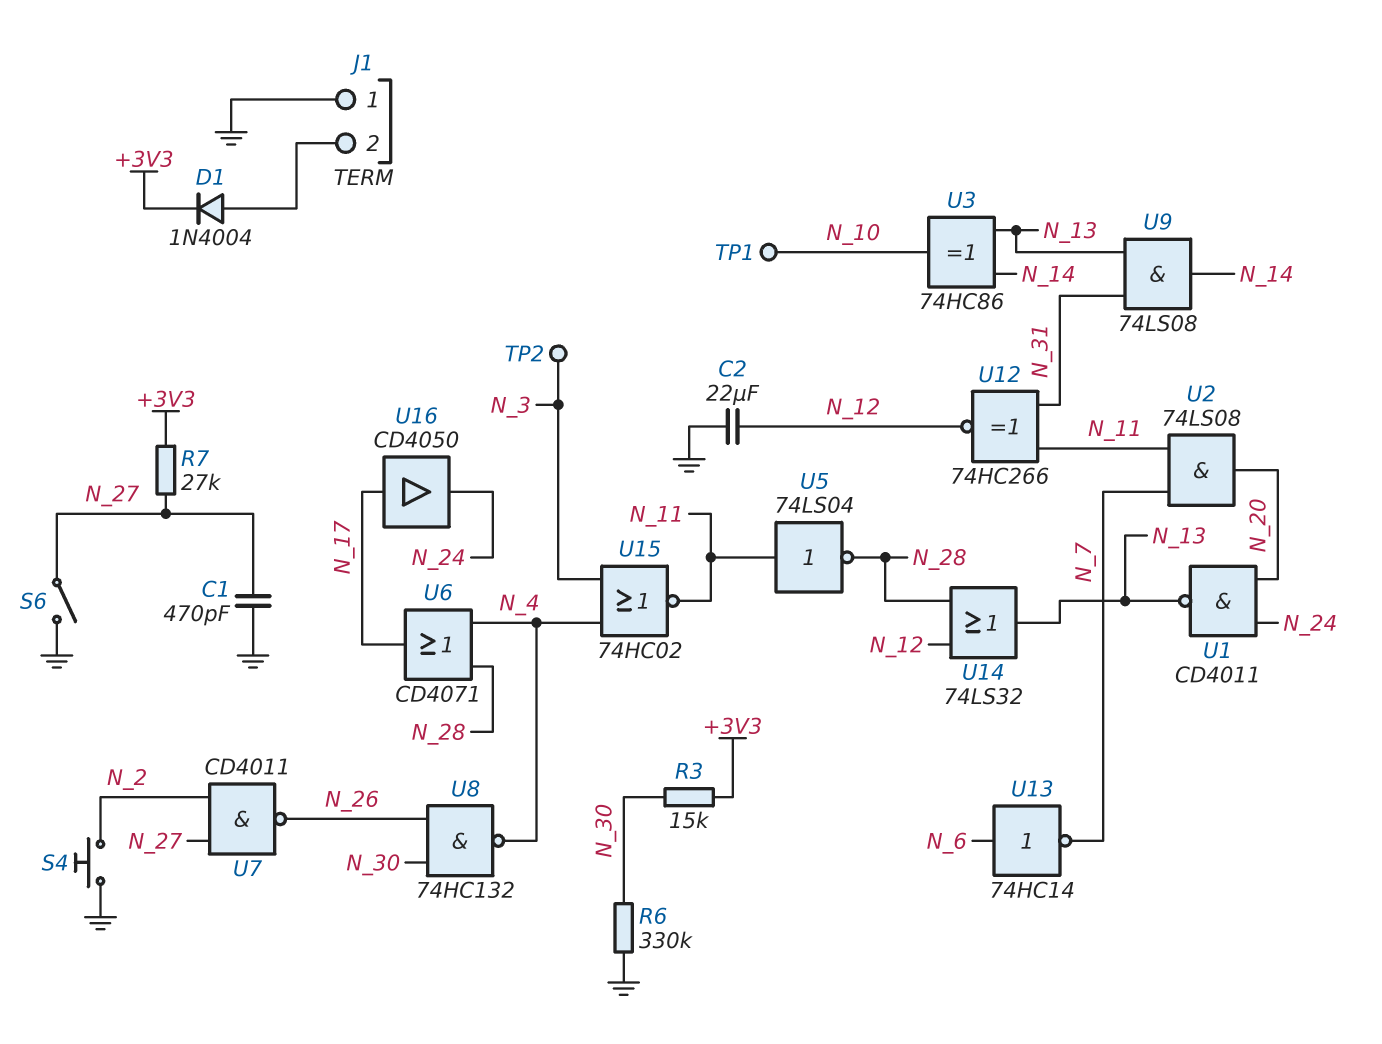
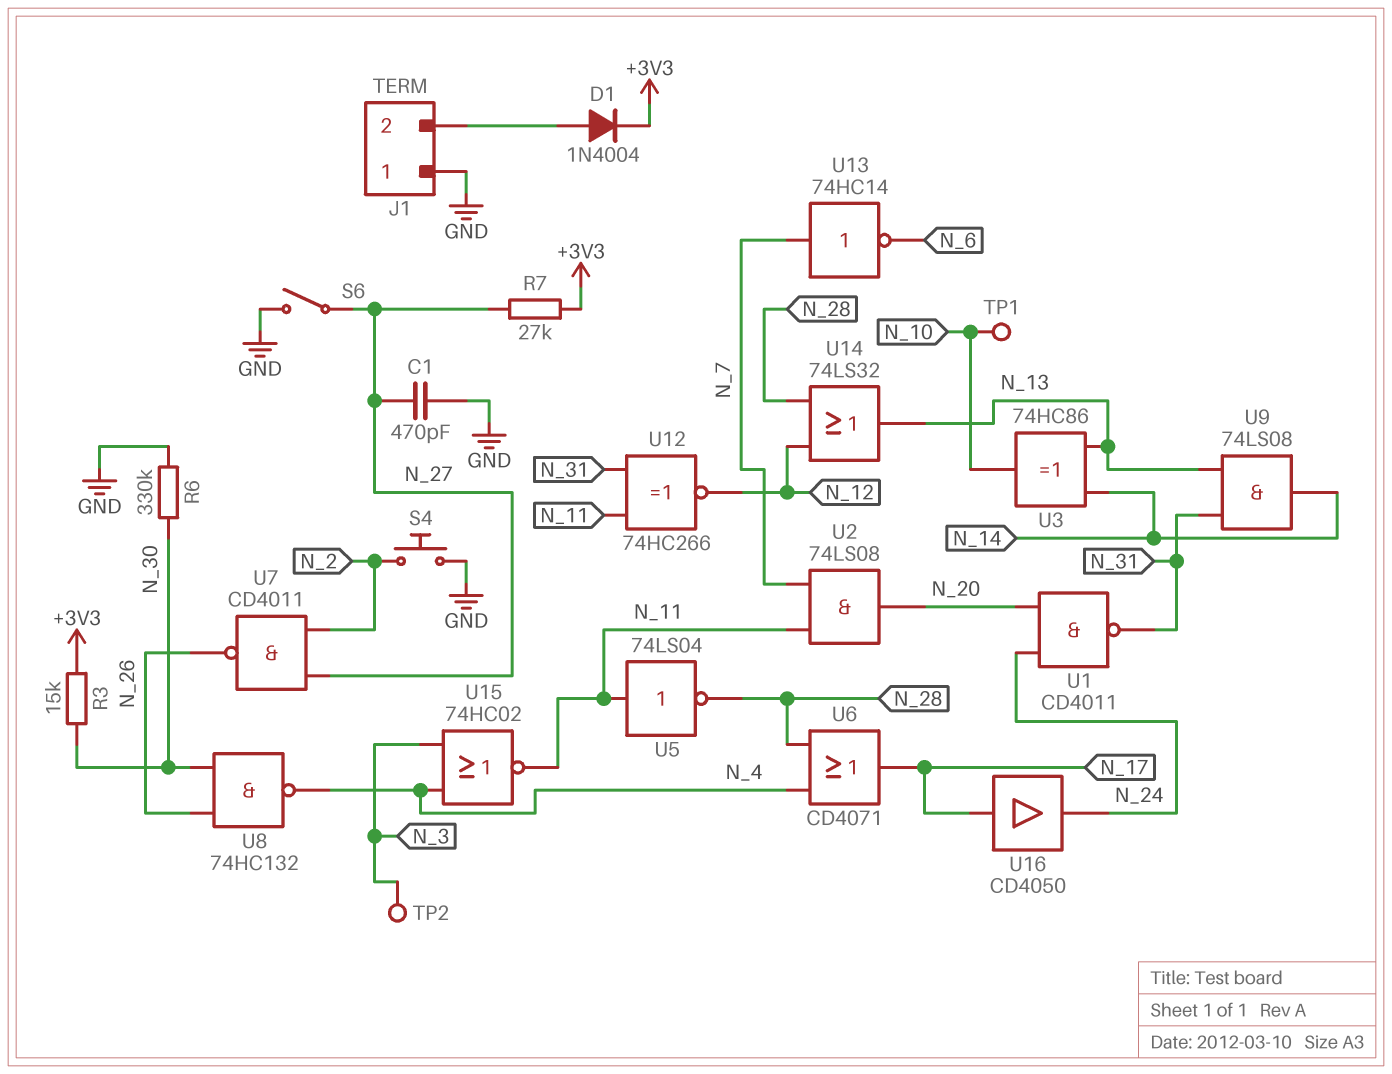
C2: 22uF (GND, N_12) -> none
U1: NAND CD4011 (in N_20, in N_24, out N_13) -> NAND CD4011 (in N_20, in N_24, out N_31)
U13: NOT 74HC14 (in N_6, out N_7) -> NOT 74HC14 (in N_7, out N_6)

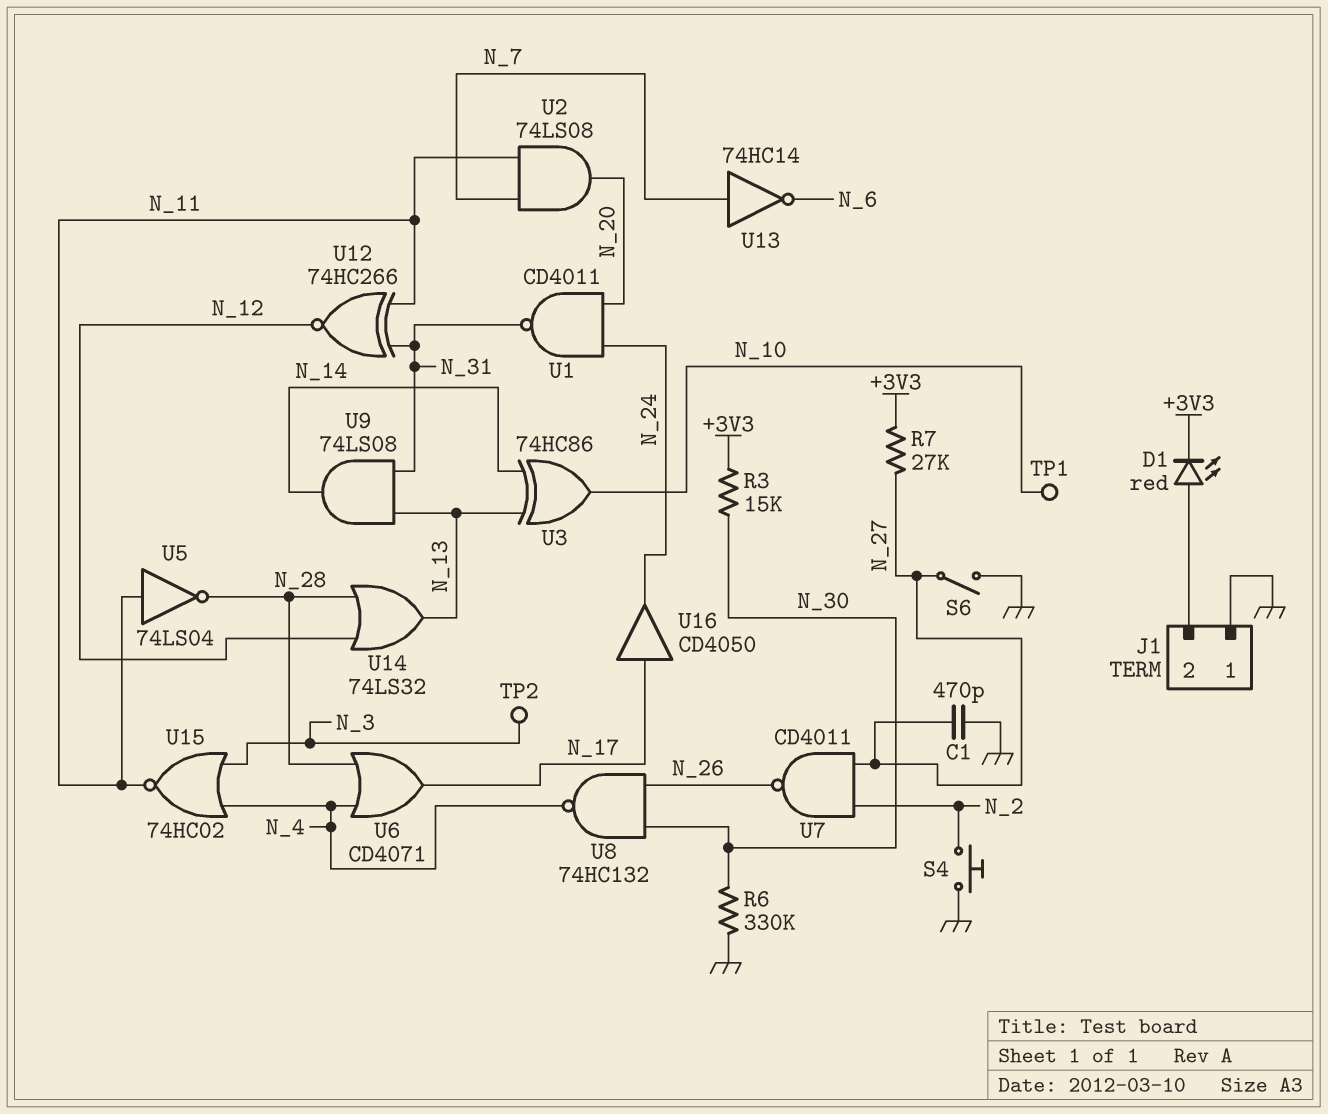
D1: diode 1N4004 (A J1/2, K +3V3) -> LED red (A J1/2, K +3V3)

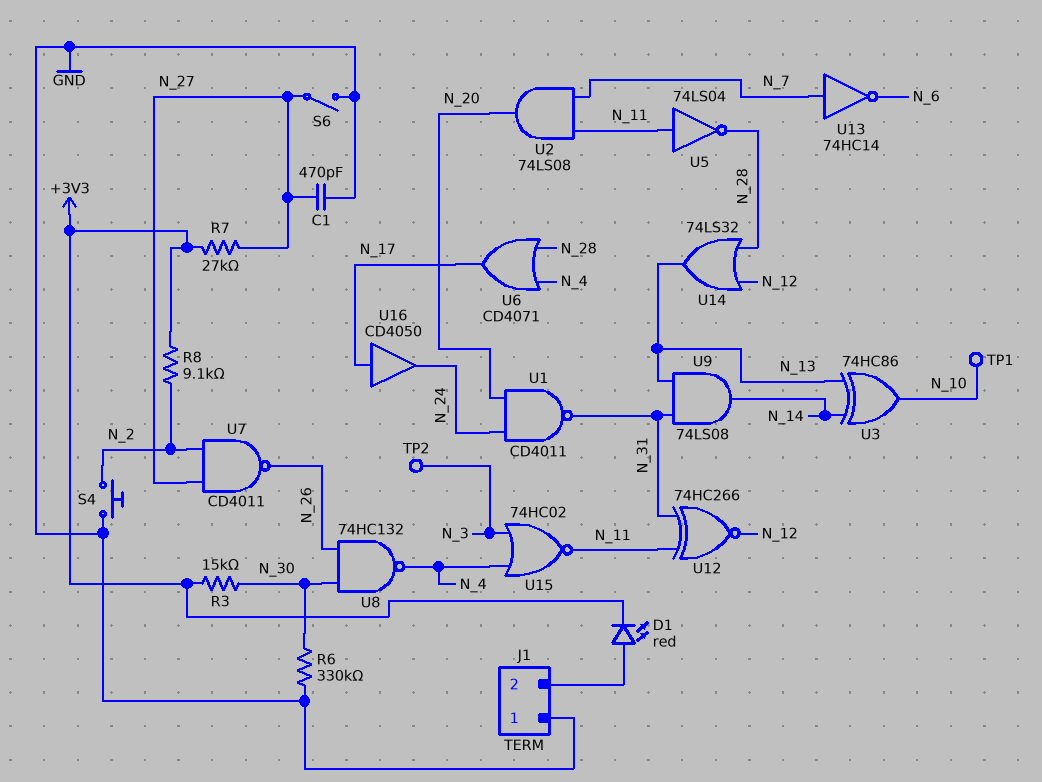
R8: none -> 9.1k (+3V3, N_2)

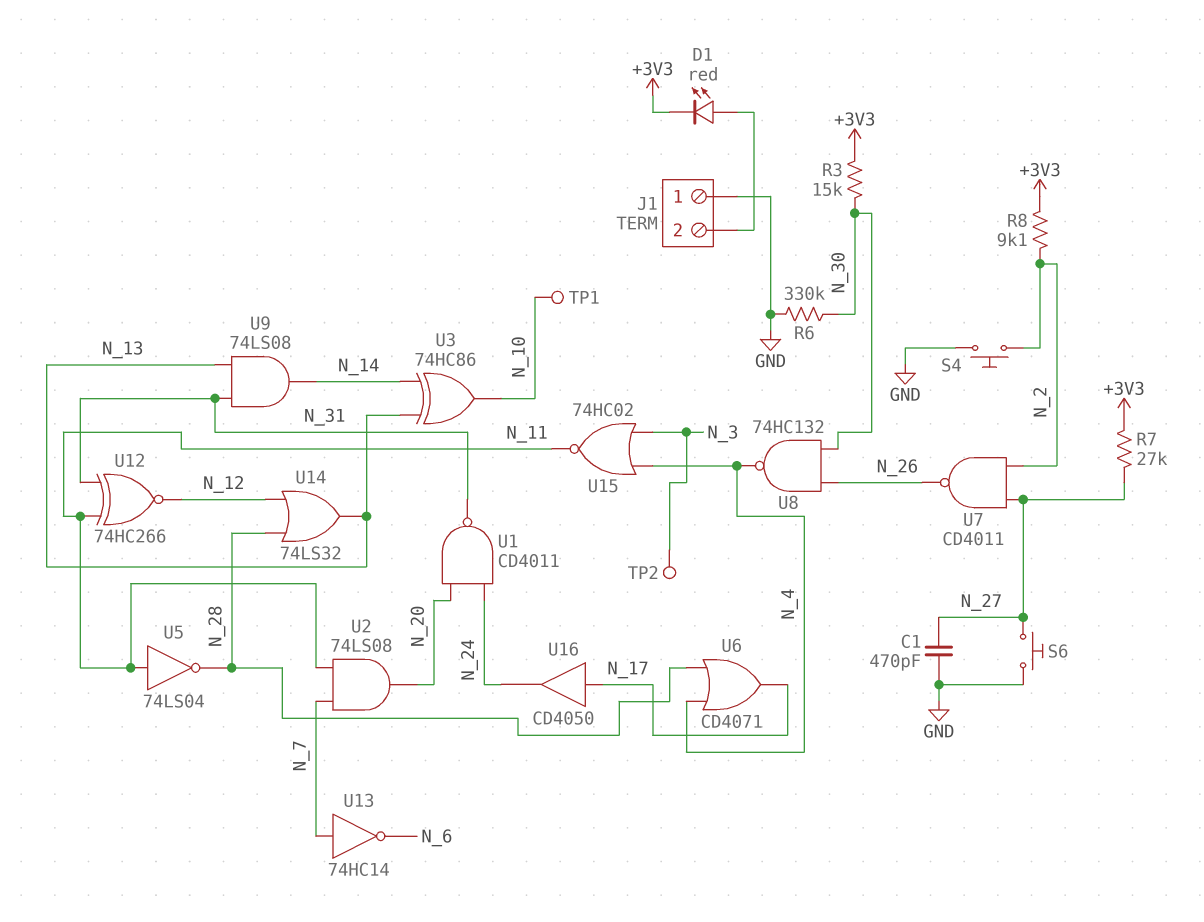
S6: switch (GND, N_27) -> button (GND, N_27)

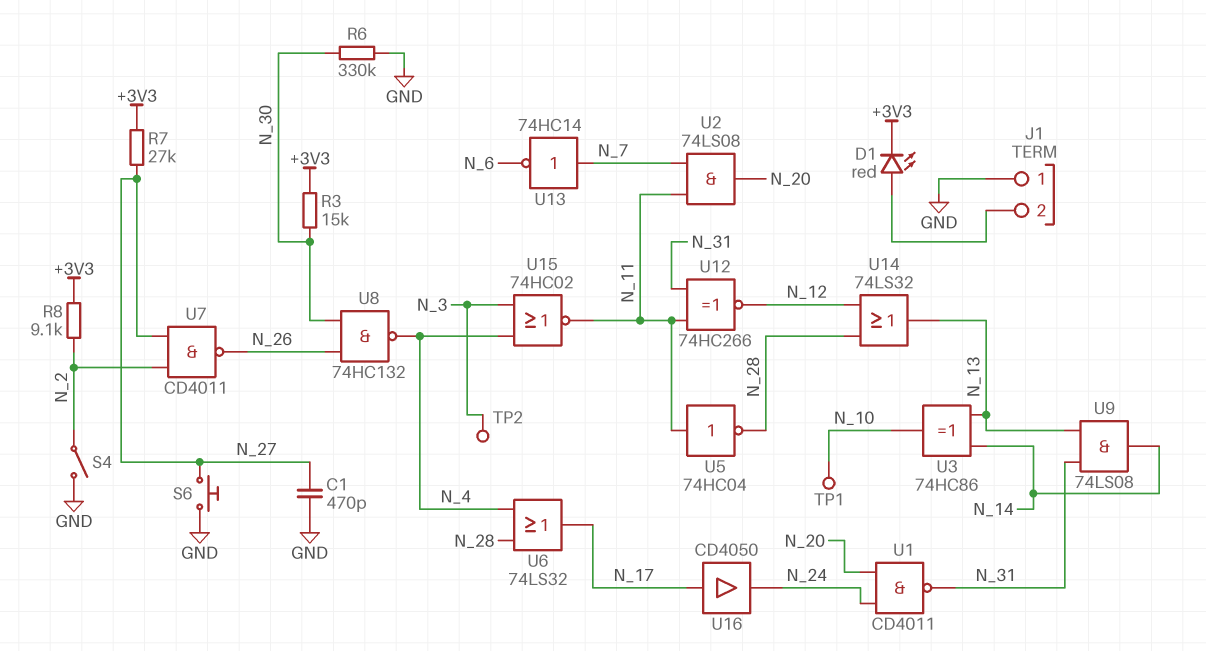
S4: button (GND, N_2) -> switch (GND, N_2)
U5: NOT 74LS04 (in N_11, out N_28) -> NOT 74HC04 (in N_11, out N_28)
U6: OR CD4071 (in N_4, in N_28, out N_17) -> OR 74LS32 (in N_4, in N_28, out N_17)

